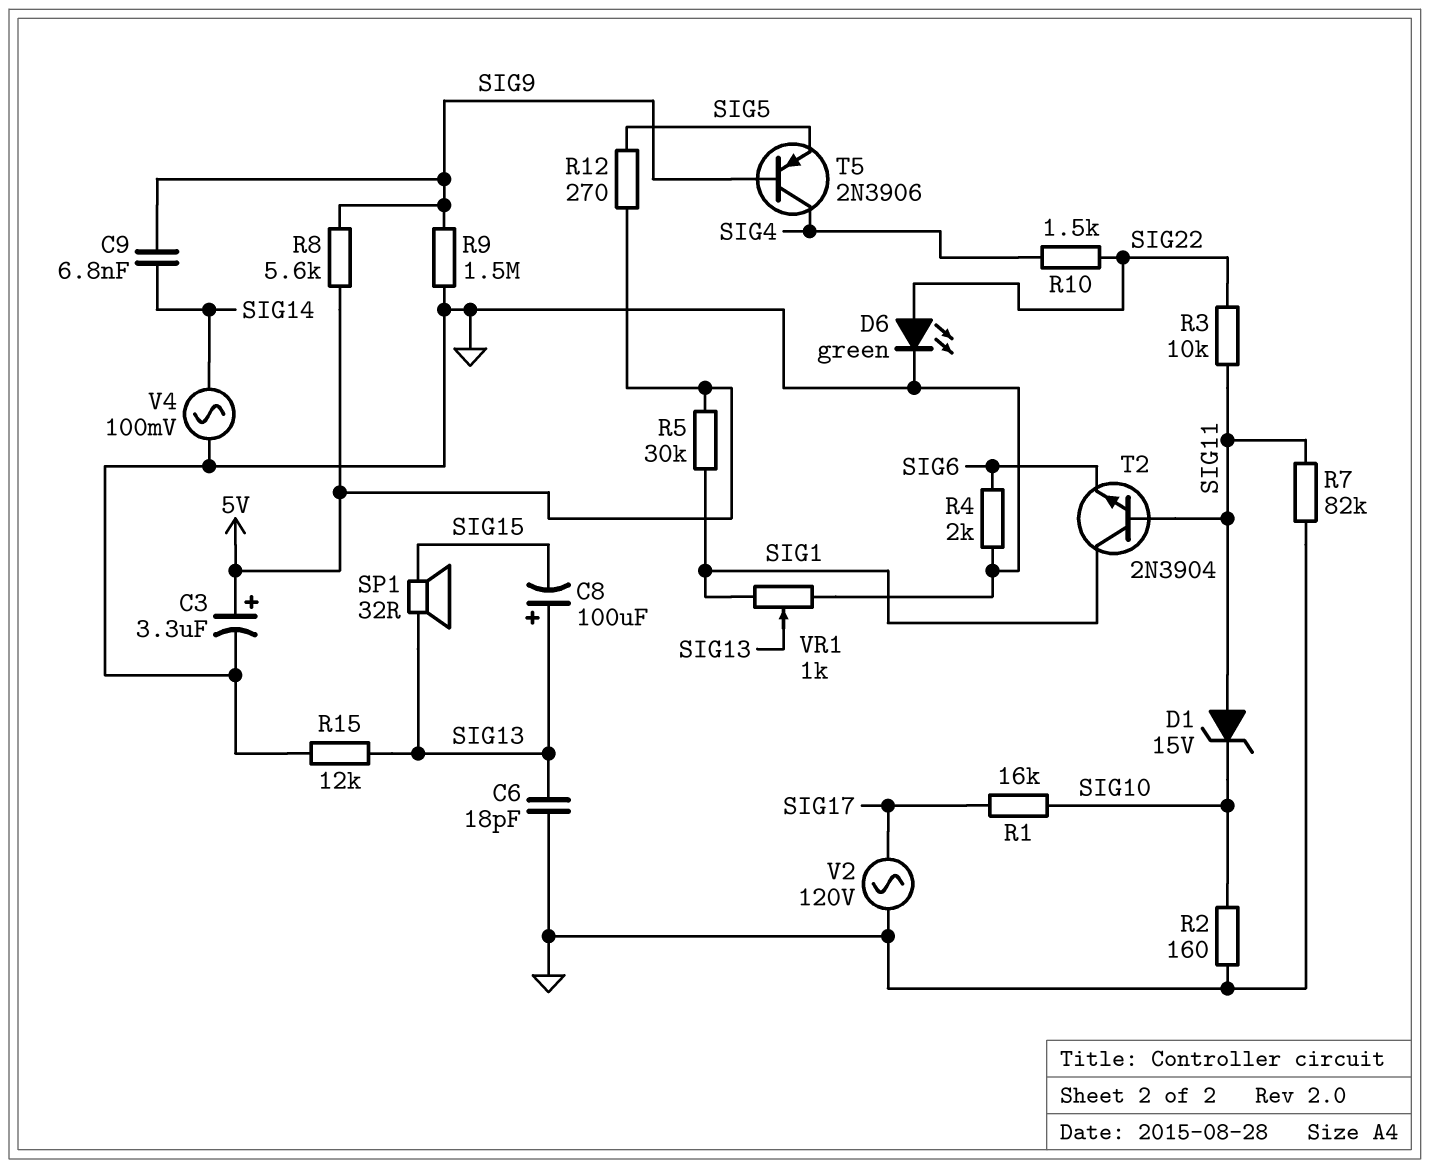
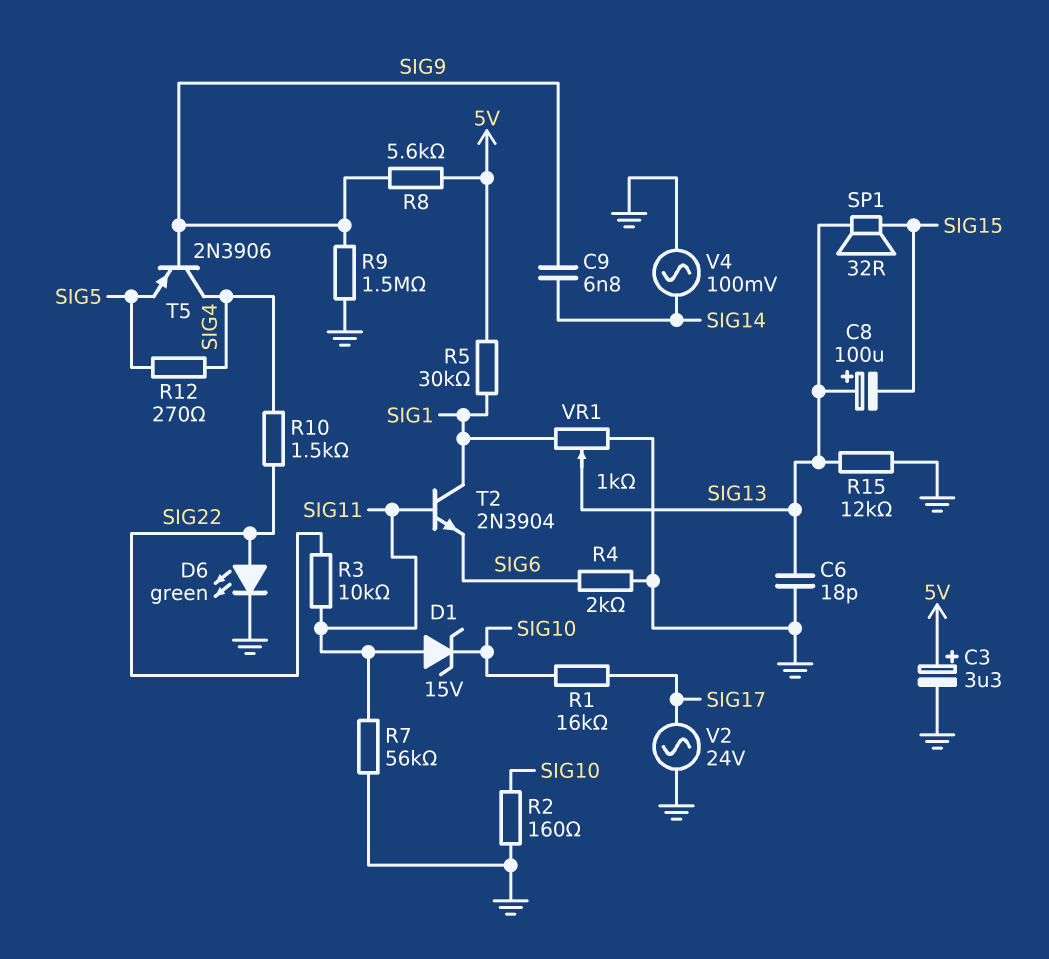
R7: 82k (GND, SIG11) -> 56k (GND, SIG11)
R12: 270 (5V, SIG5) -> 270 (SIG4, SIG5)
V2: AC 120V (GND, SIG17) -> AC 24V (GND, SIG17)

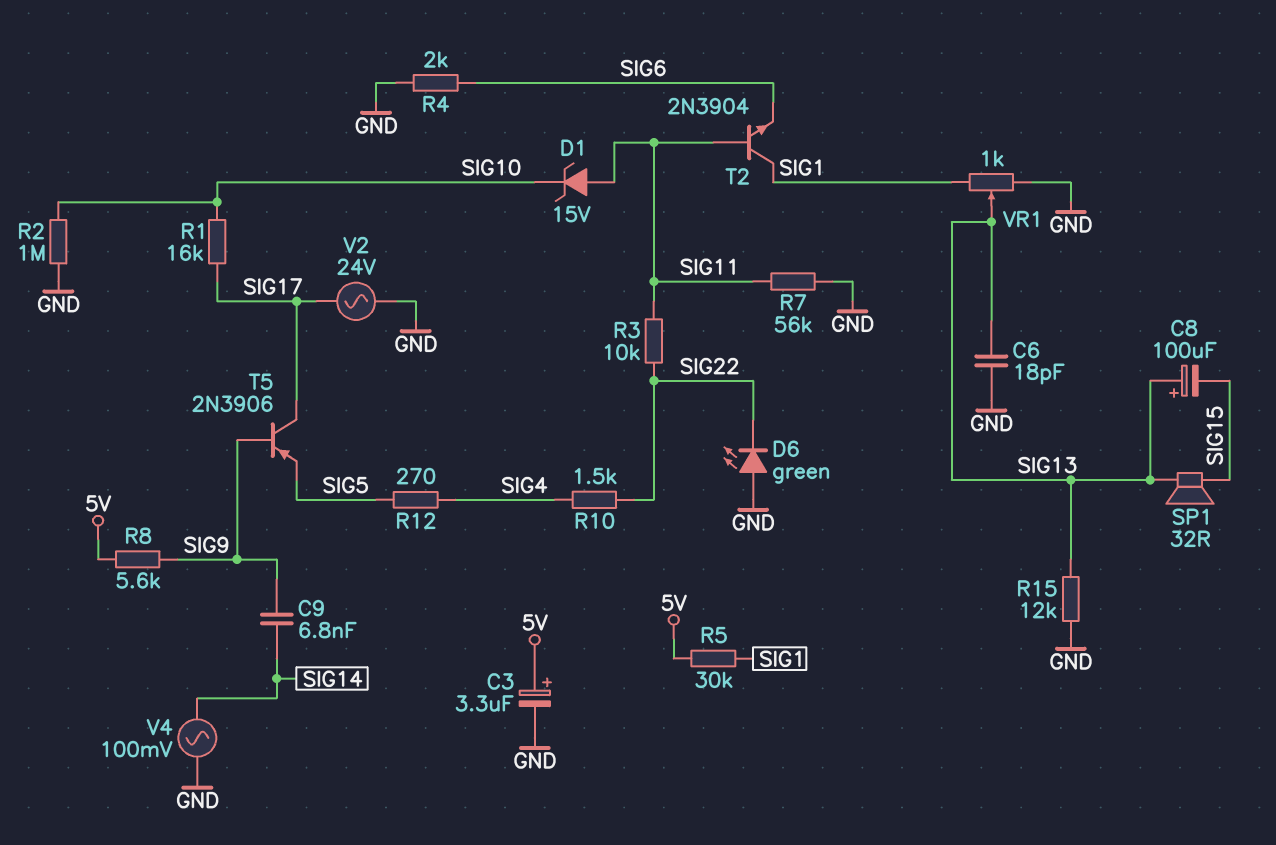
D6: LED green (A SIG22, K GND) -> LED green (A GND, K SIG22)
R2: 160 (GND, SIG10) -> 1M (GND, SIG10)
R9: 1.5M (GND, SIG9) -> none
T5: PNP 2N3906 (B SIG9, C SIG4, E SIG5) -> PNP 2N3906 (B SIG9, C SIG17, E SIG5)

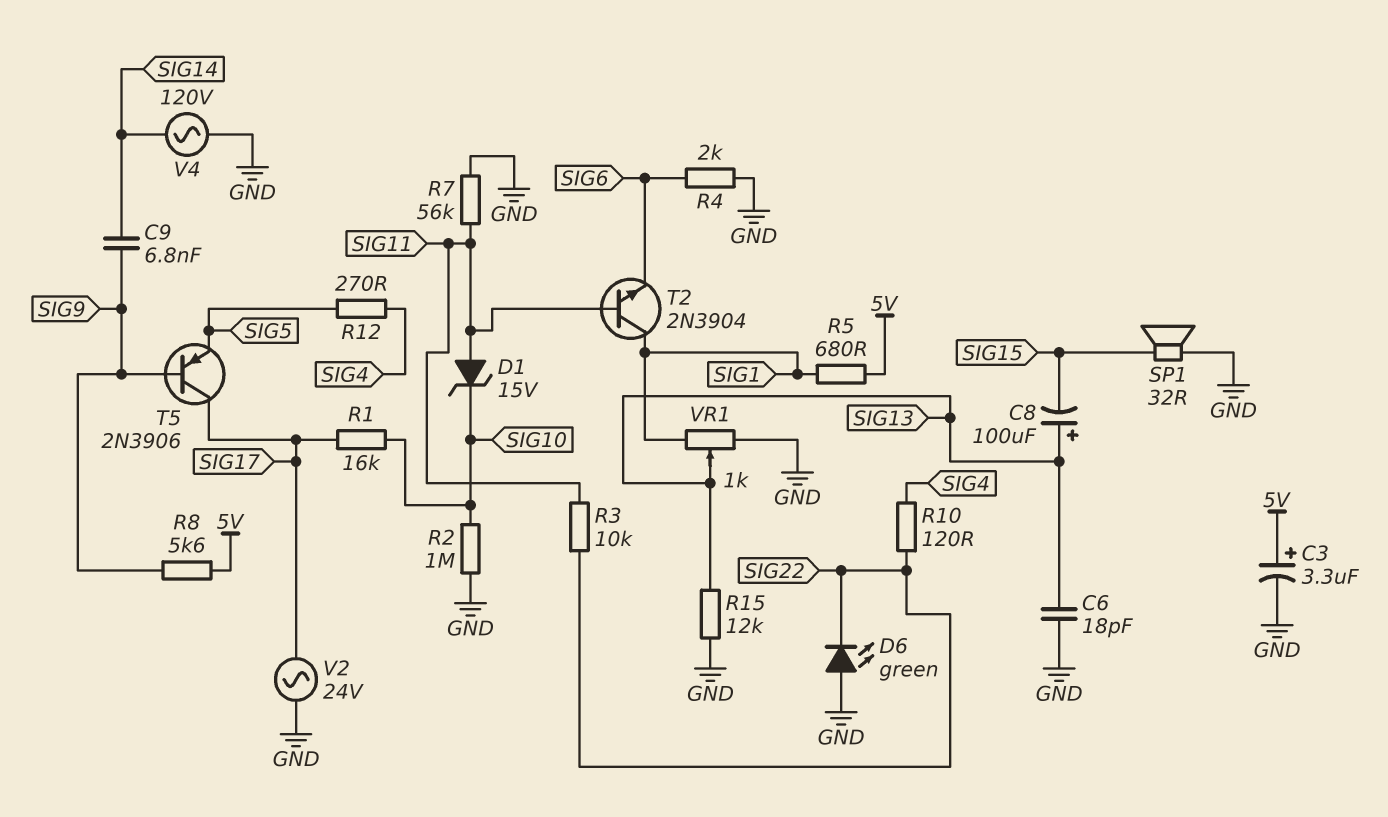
R5: 30k (5V, SIG1) -> 680 (5V, SIG1)
R10: 1.5k (SIG4, SIG22) -> 120 (SIG4, SIG22)
SP1: speaker 32R (SIG13, SIG15) -> speaker 32R (GND, SIG15)
V4: AC 100mV (GND, SIG14) -> AC 120V (GND, SIG14)

